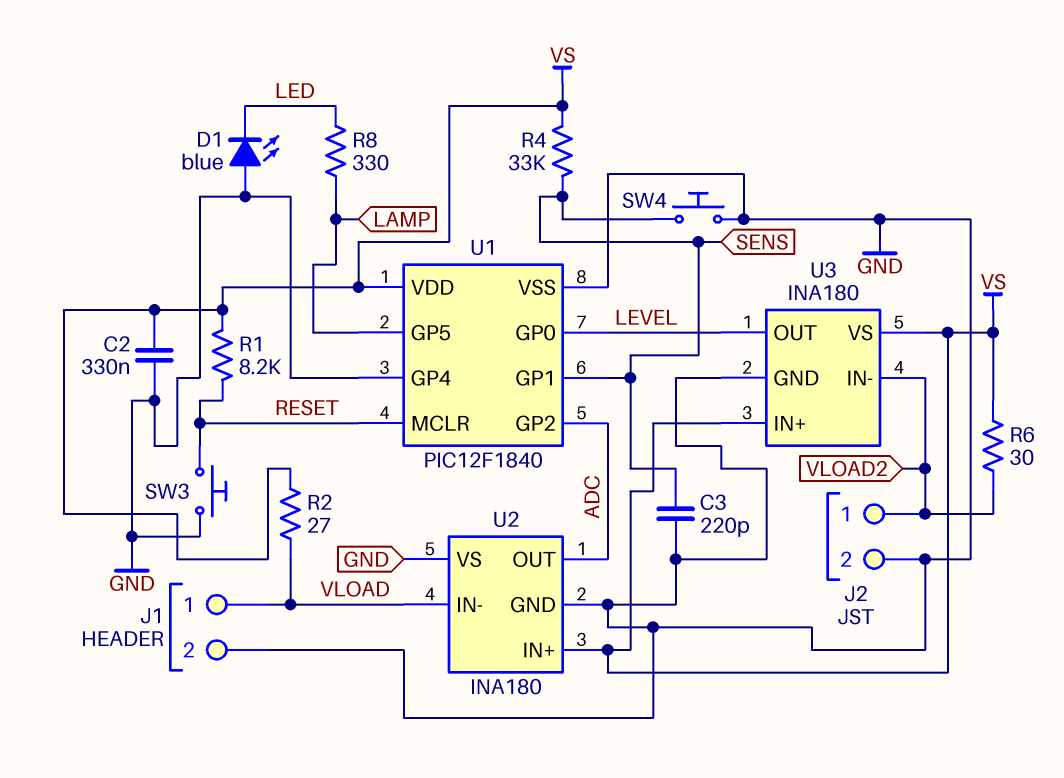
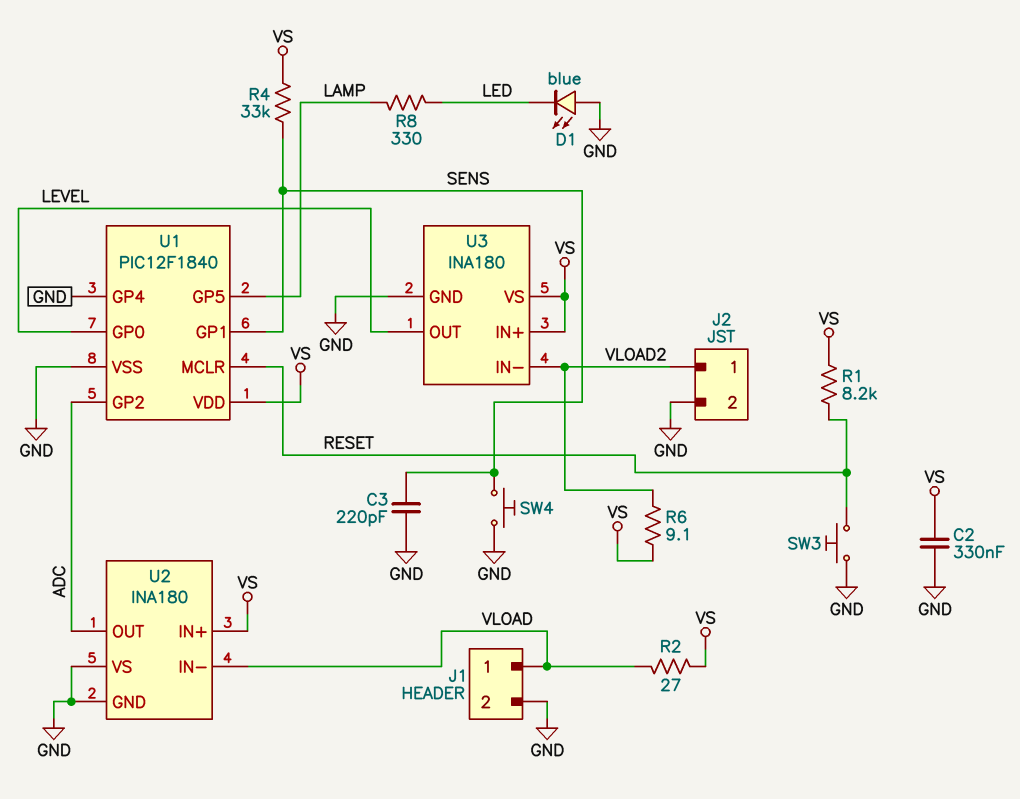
R6: 30 (VLOAD2, VS) -> 9.1 (VLOAD2, VS)

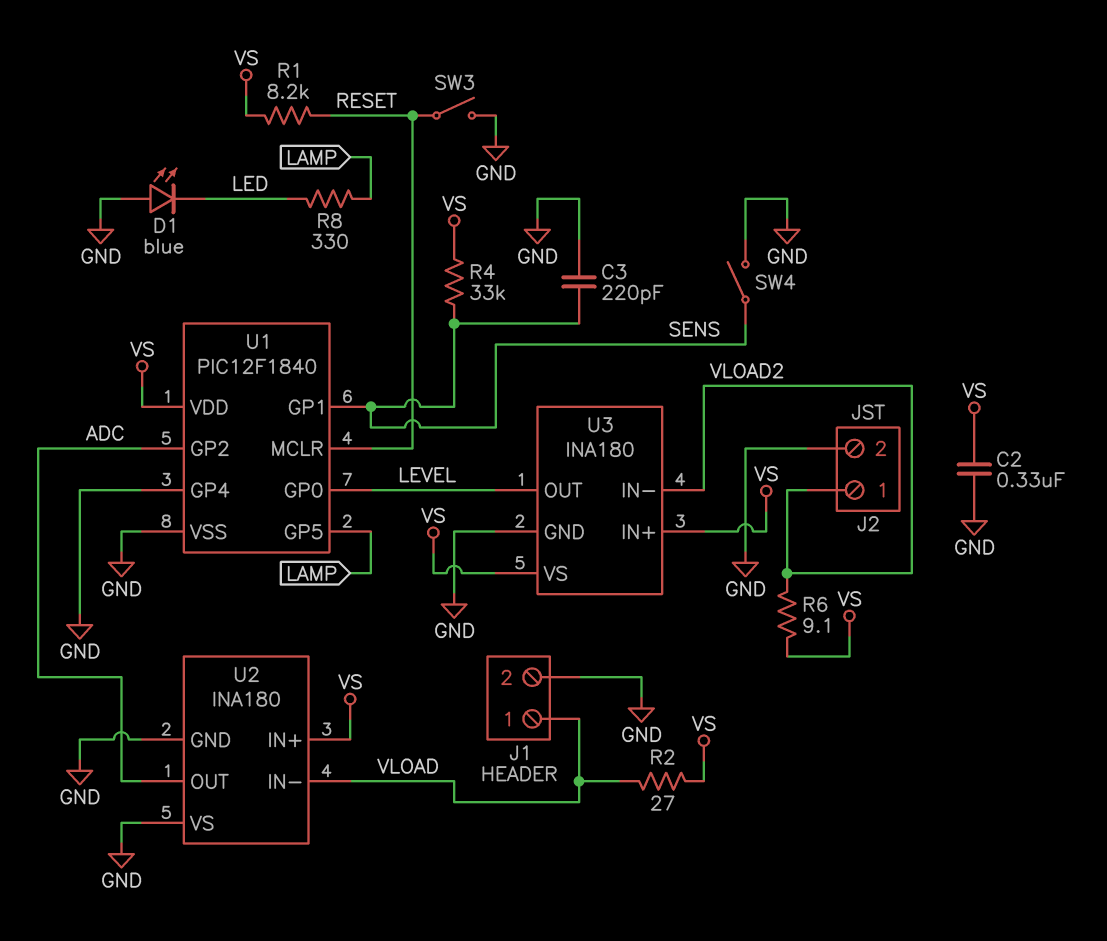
SW3: button (GND, RESET) -> switch (GND, RESET)
SW4: button (GND, SENS) -> switch (GND, SENS)

